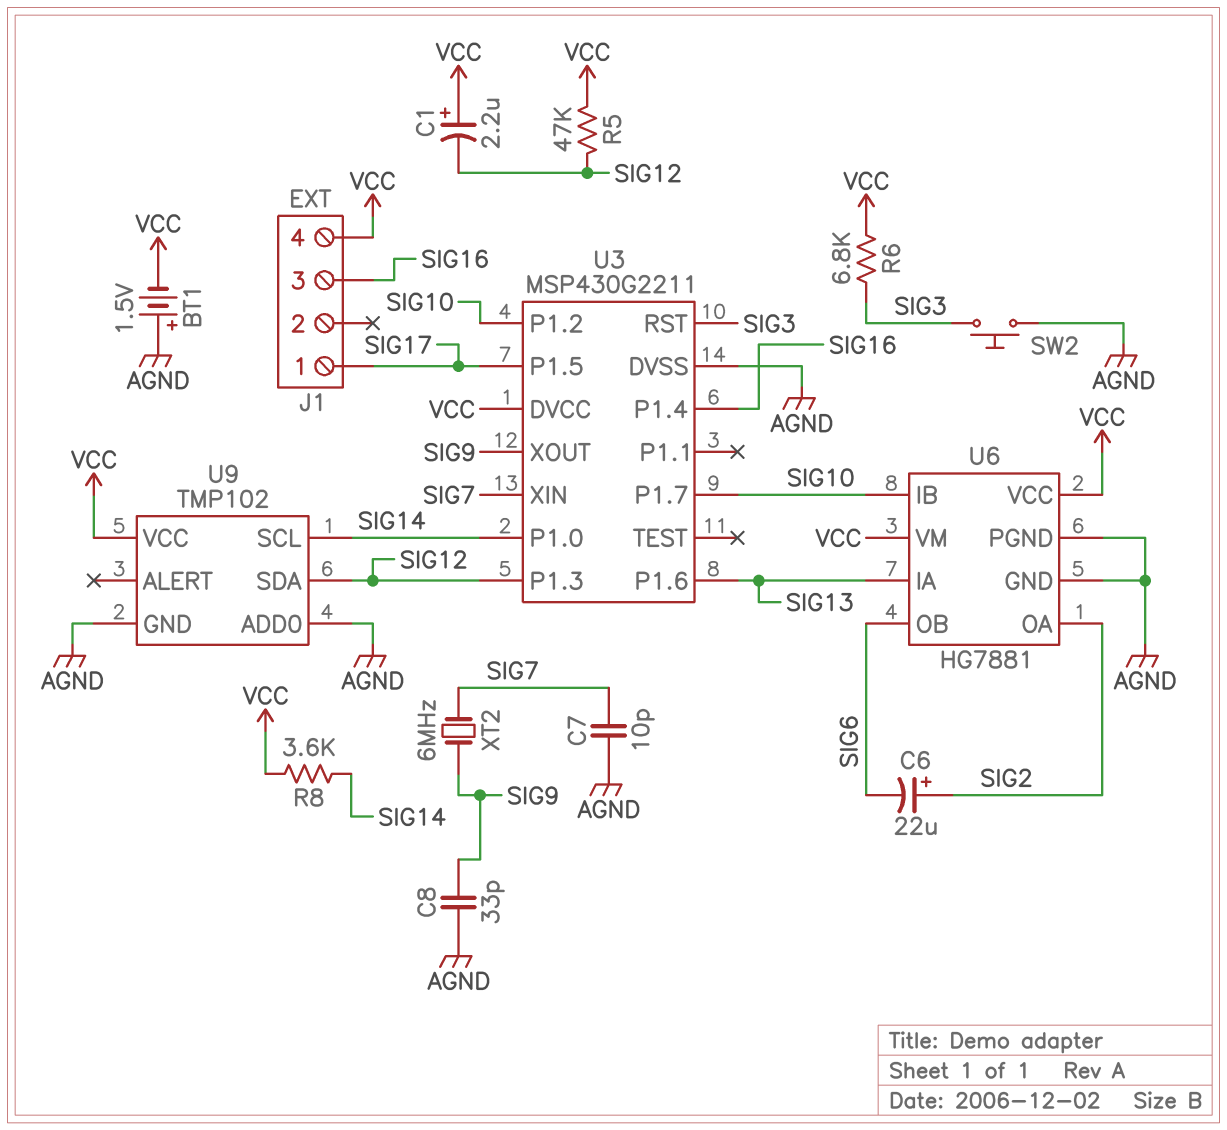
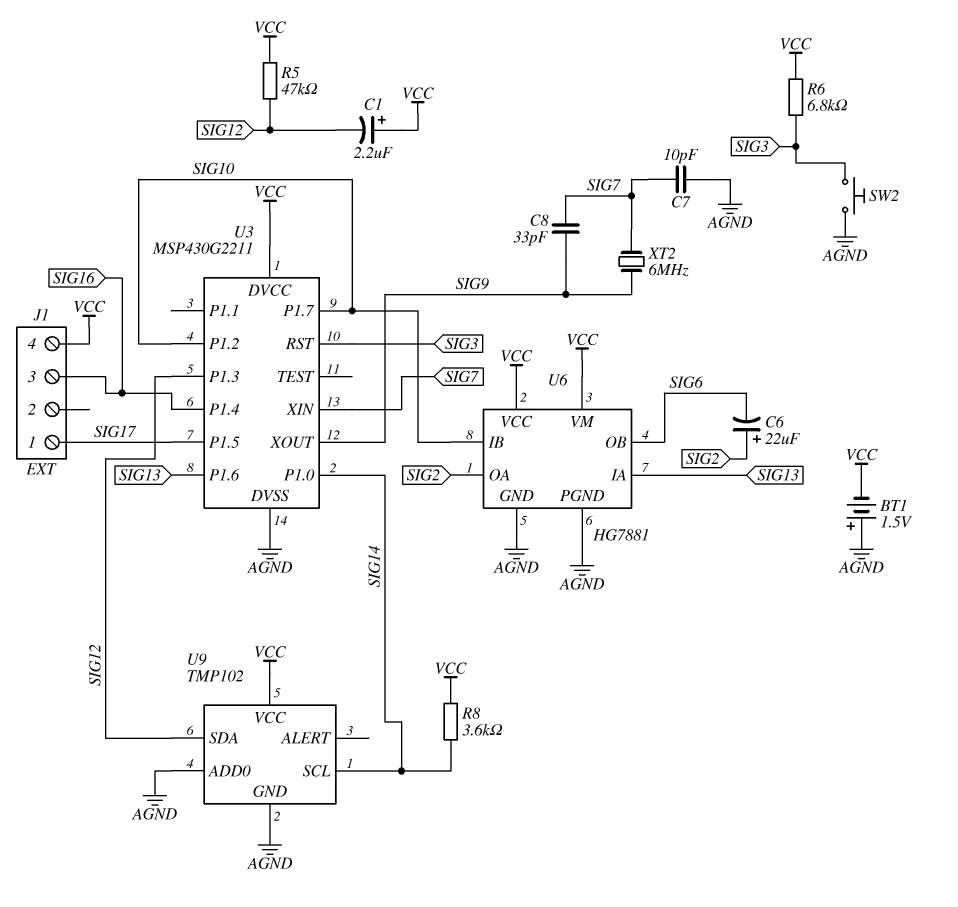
C8: 33pF (AGND, SIG9) -> 33pF (SIG7, SIG9)

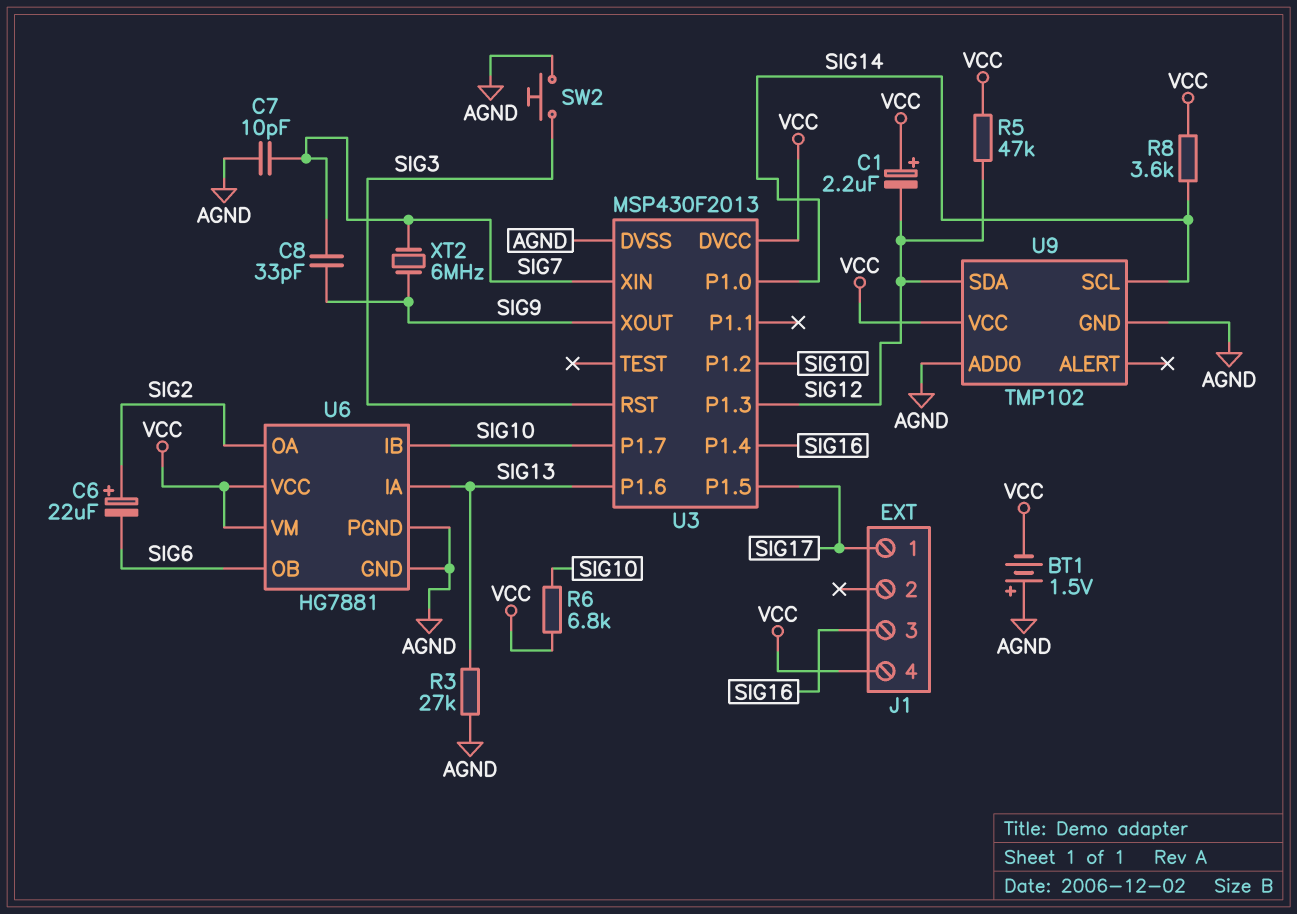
R3: none -> 27k (AGND, SIG13)
R6: 6.8k (SIG3, VCC) -> 6.8k (SIG10, VCC)
U3: MSP430G2211 -> MSP430F2013

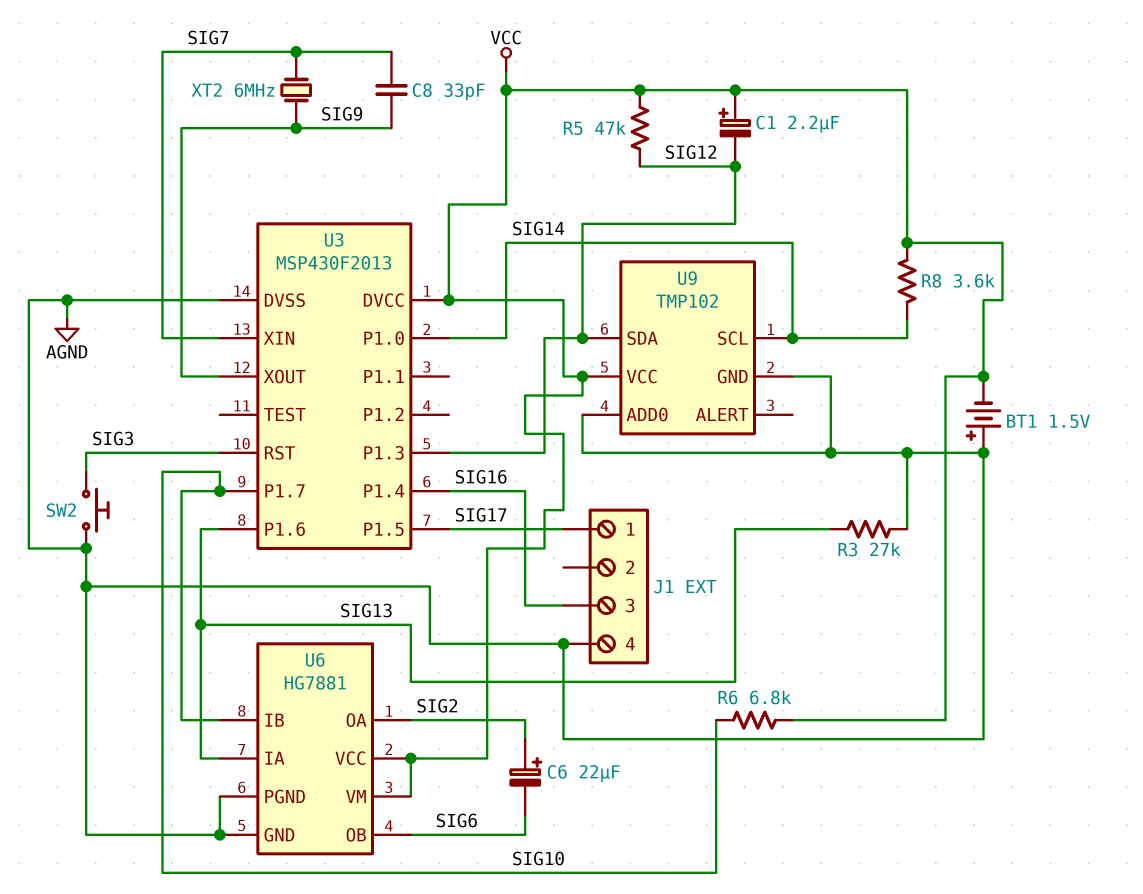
C7: 10pF (AGND, SIG7) -> none
J1 pin 4: VCC -> AGND
U3 pin P1.2: SIG10 -> none

